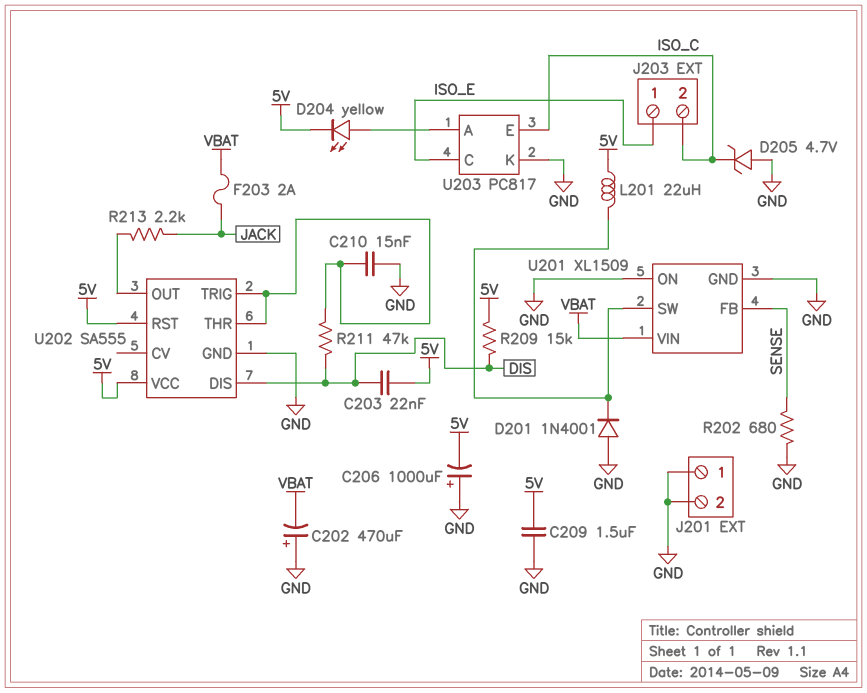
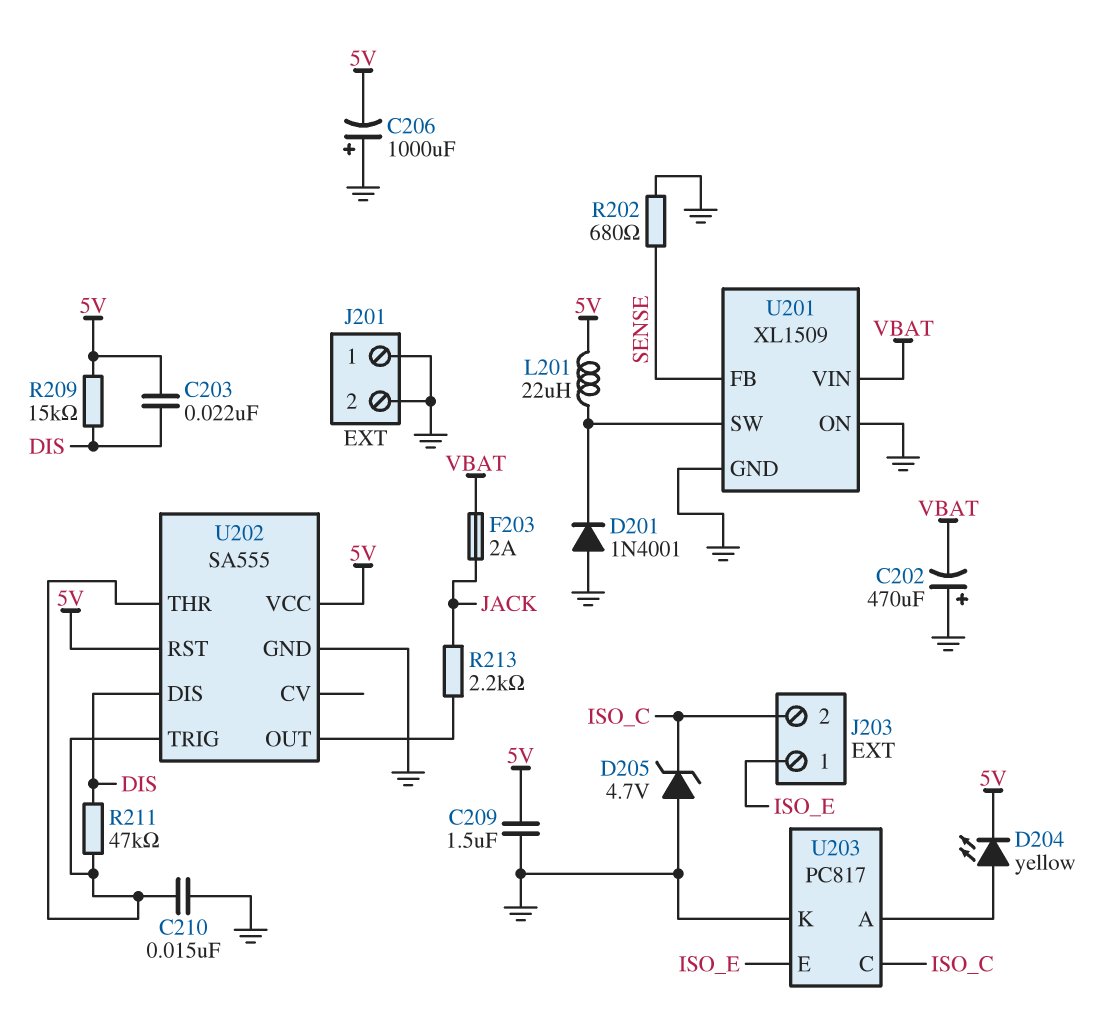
U203 pin C: ISO_E -> ISO_C
U203 pin E: ISO_C -> ISO_E

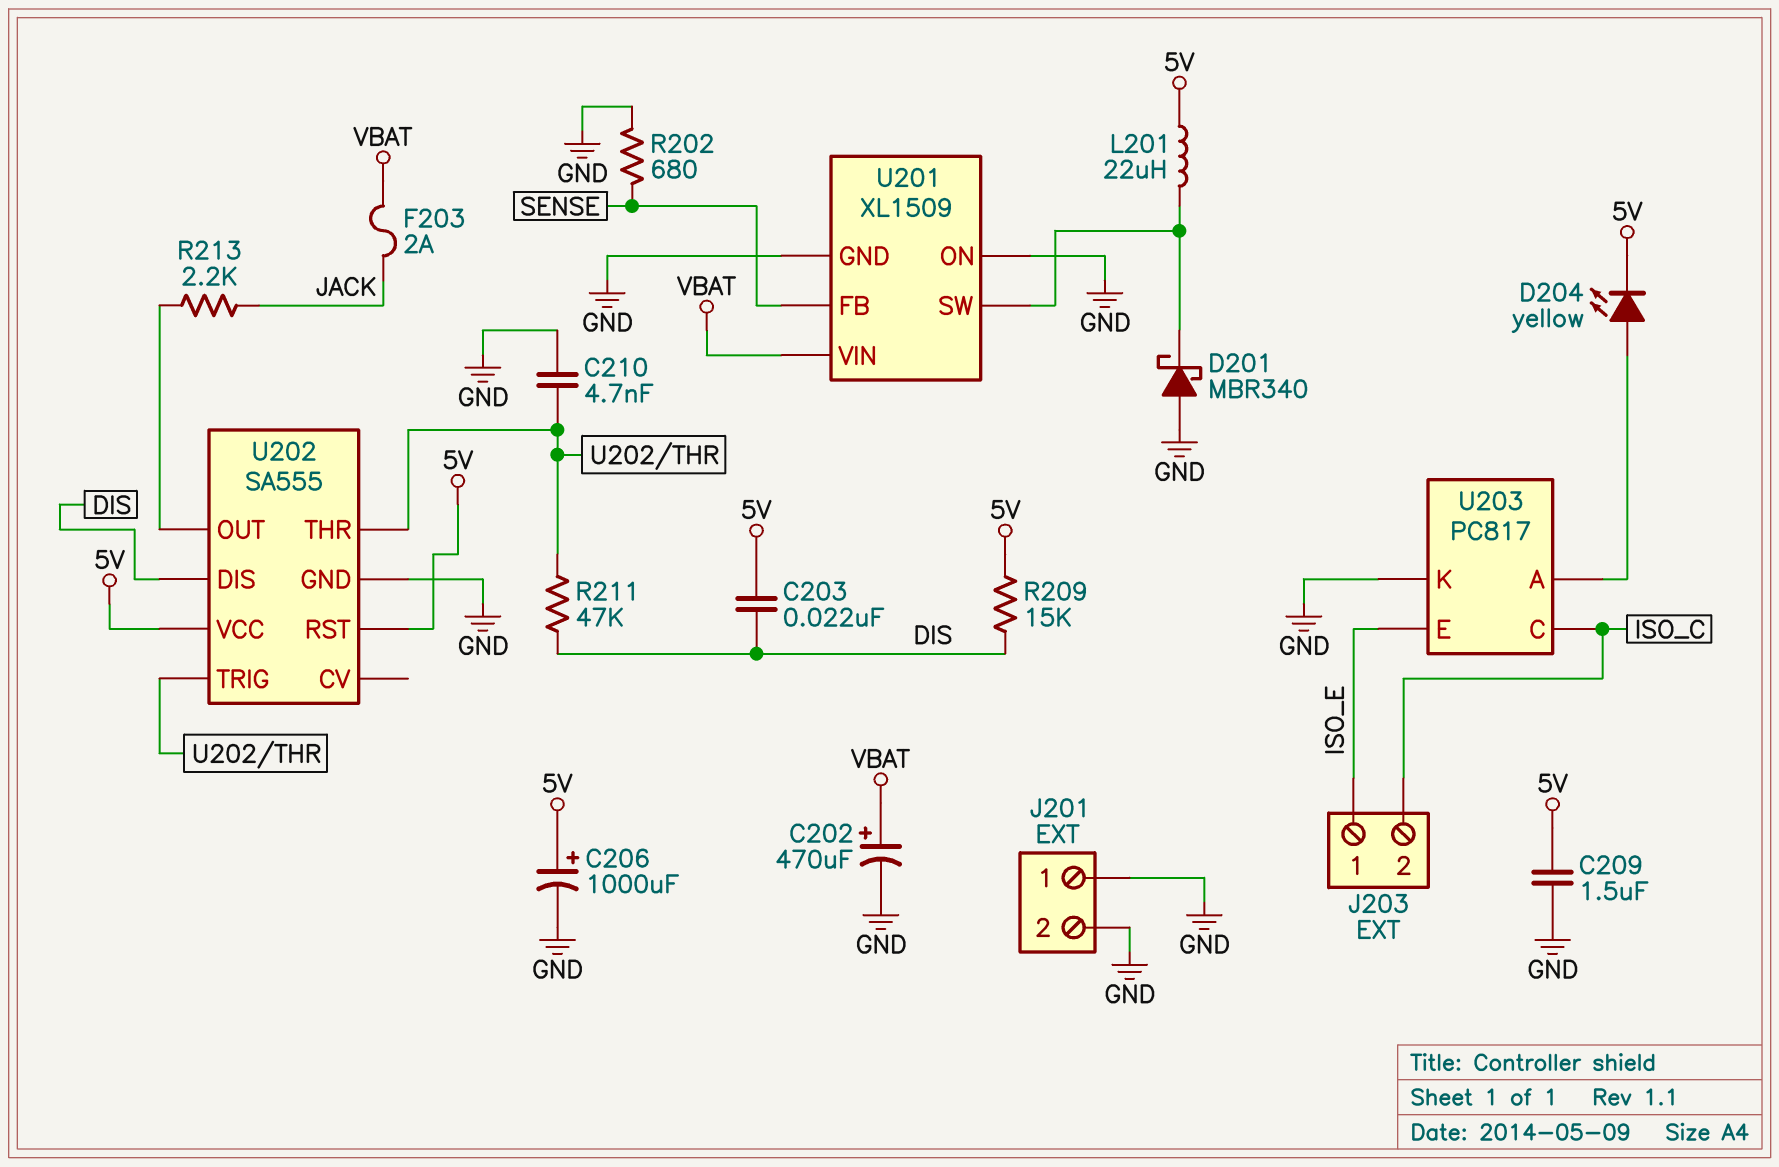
C202: 470uF (plus GND, minus VBAT) -> 470uF (plus VBAT, minus GND)
C206: 1000uF (plus GND, minus 5V) -> 1000uF (plus 5V, minus GND)
C210: 15nF (GND, U202/THR) -> 4.7nF (GND, U202/THR)
D201: diode 1N4001 (A GND, K U201/SW) -> schottky MBR340 (A GND, K U201/SW)
D205: zener 4.7V (A GND, K ISO_C) -> none

